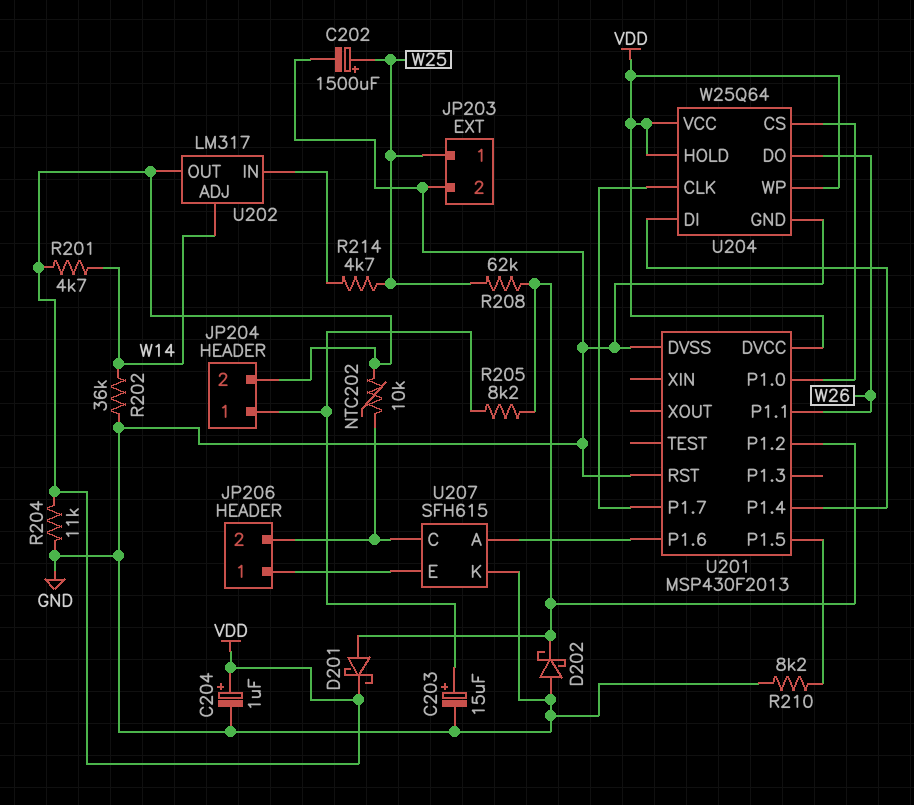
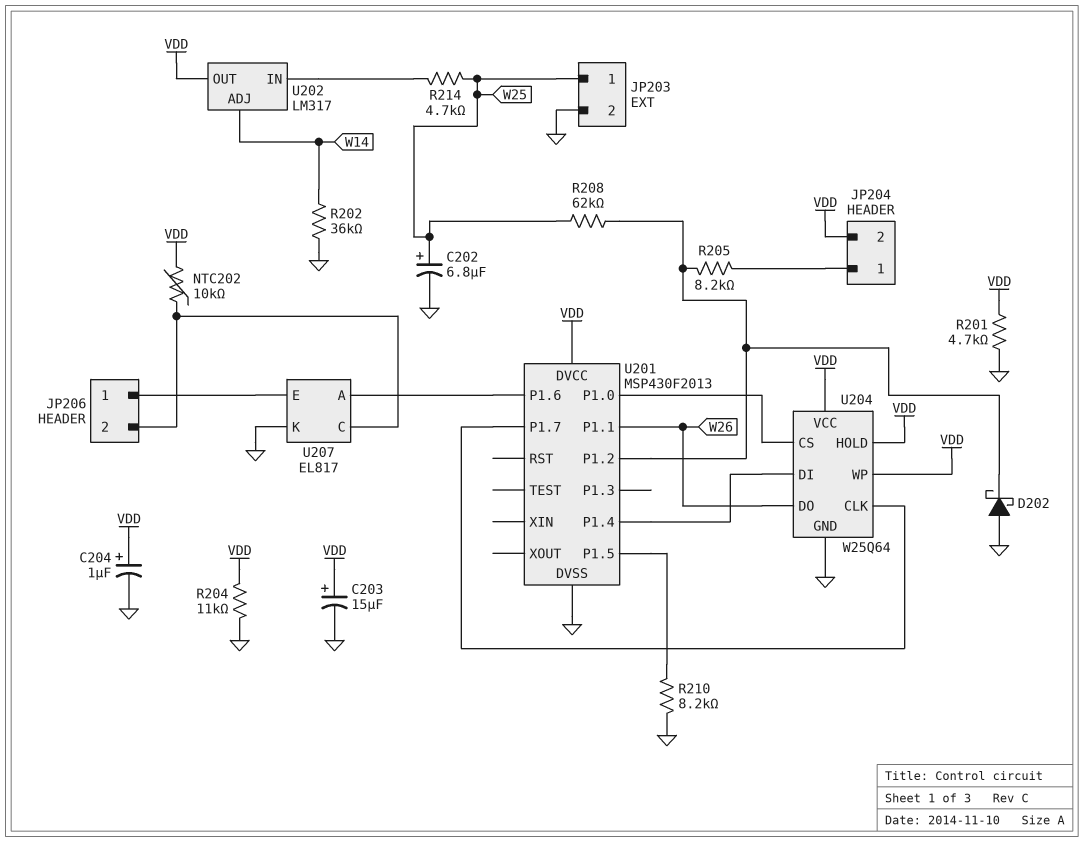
C202: 1500uF (plus W25, minus GND) -> 6.8uF (plus W25, minus GND)
C203: 15uF (plus JP204/1, minus GND) -> 15uF (plus VDD, minus GND)
D201: schottky (A U201/P1.2, K VDD) -> none
R201: 4.7k (VDD, W14) -> 4.7k (GND, VDD)
U201 pin RST: GND -> none
U207: SFH615 -> EL817

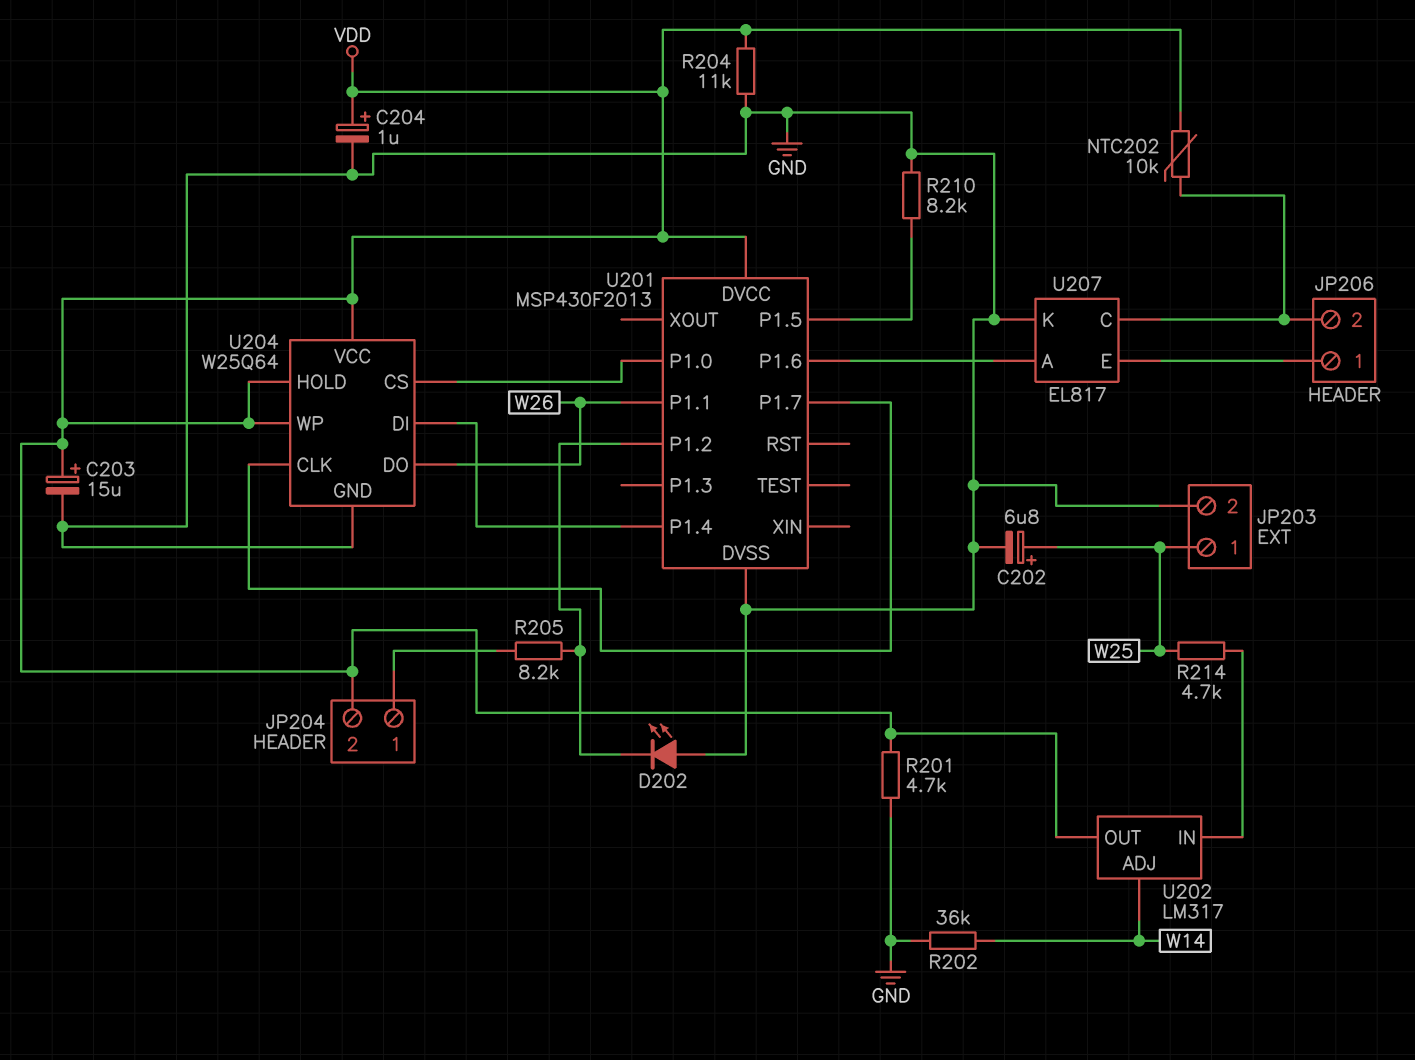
D202: schottky (A GND, K U201/P1.2) -> LED (A GND, K U201/P1.2)
R208: 62k (U201/P1.2, W25) -> none

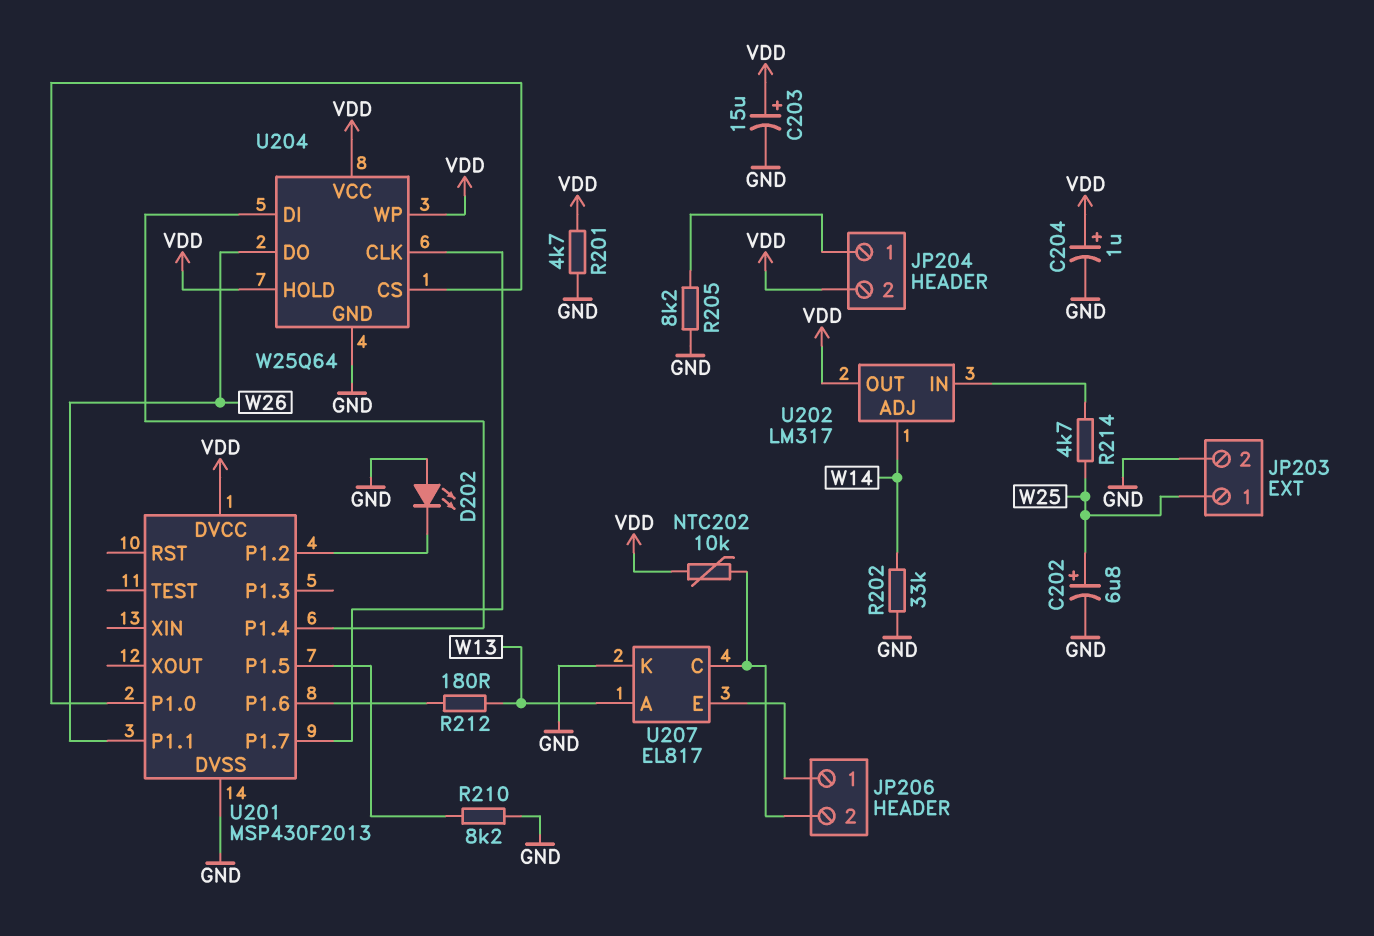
R202: 36k (GND, W14) -> 33k (GND, W14)
R204: 11k (GND, VDD) -> none
R205: 8.2k (JP204/1, U201/P1.2) -> 8.2k (GND, JP204/1)
R212: none -> 180 (U201/P1.6, W13)
U207 pin A: U201/P1.6 -> W13

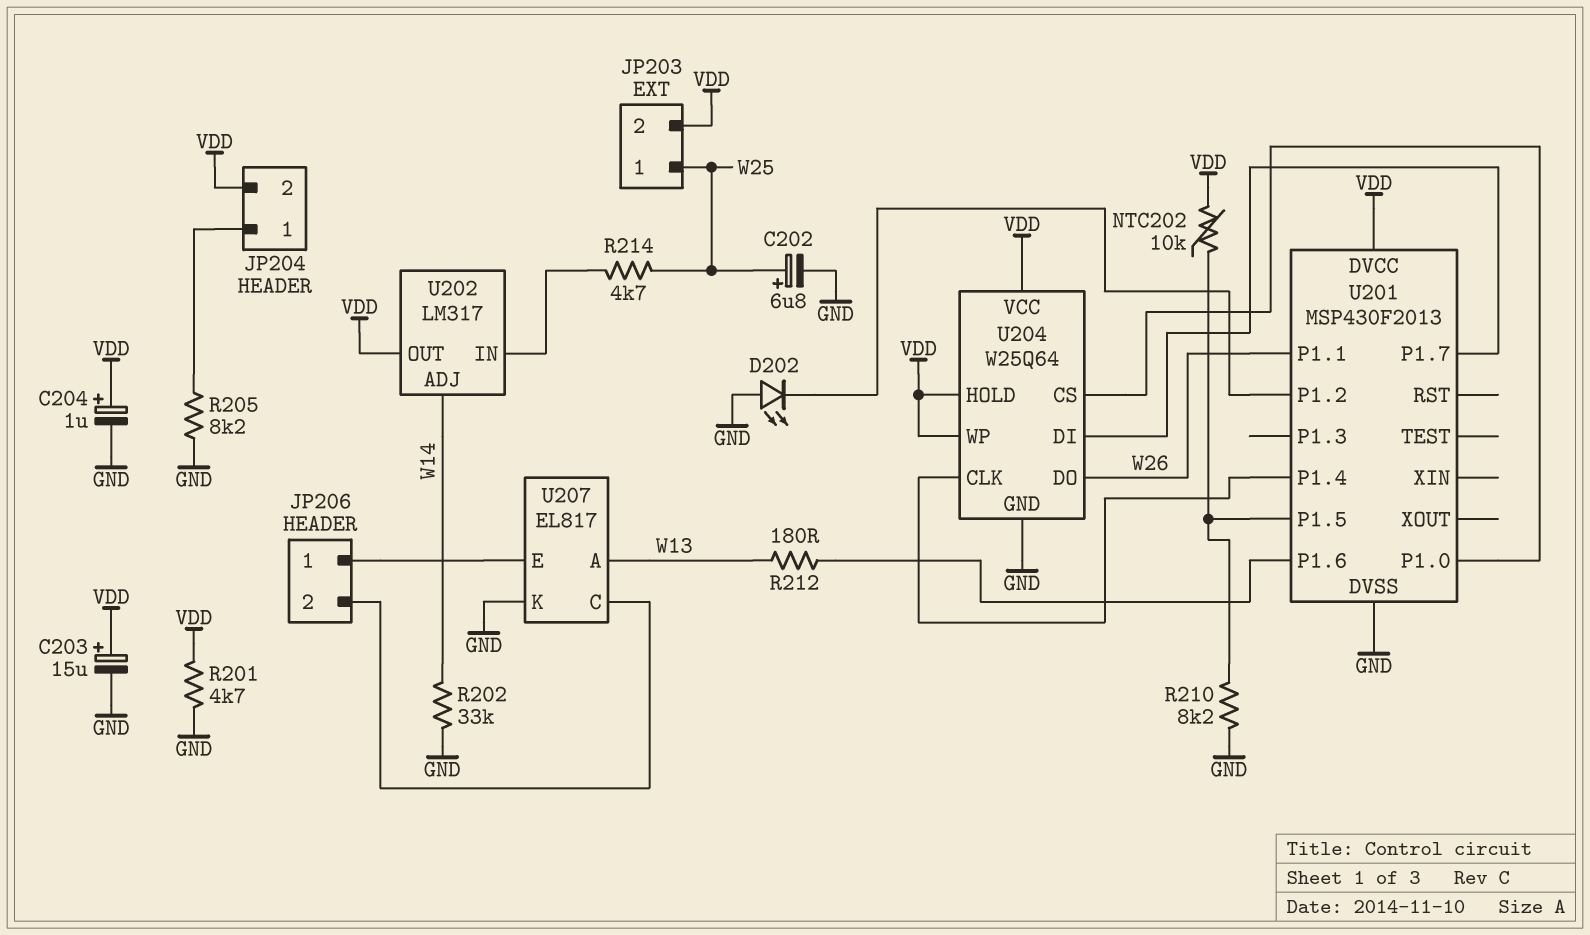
JP203 pin 2: GND -> VDD
NTC202: 10k (JP206/2, VDD) -> 10k (U201/P1.5, VDD)
U204 pin CLK: U201/P1.7 -> U201/P1.4
U204 pin DI: U201/P1.4 -> U201/P1.7

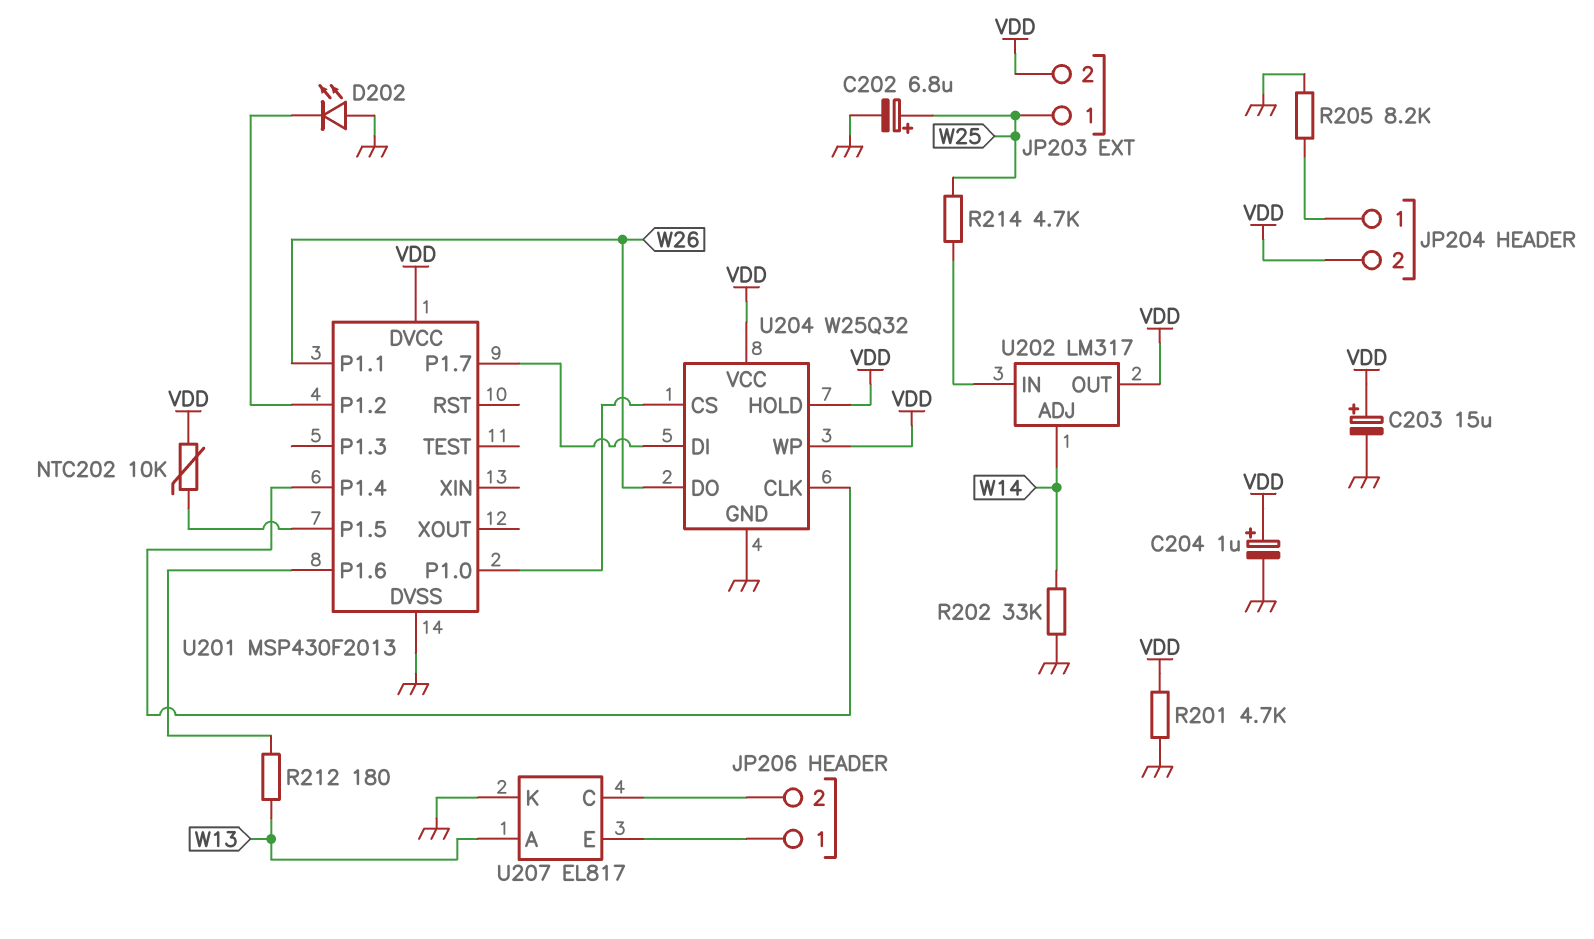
R210: 8.2k (GND, U201/P1.5) -> none
U204: W25Q64 -> W25Q32

